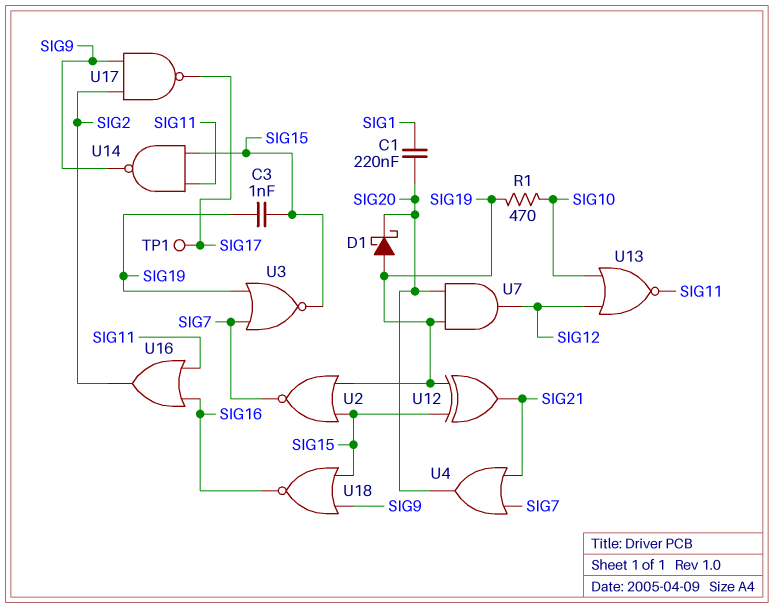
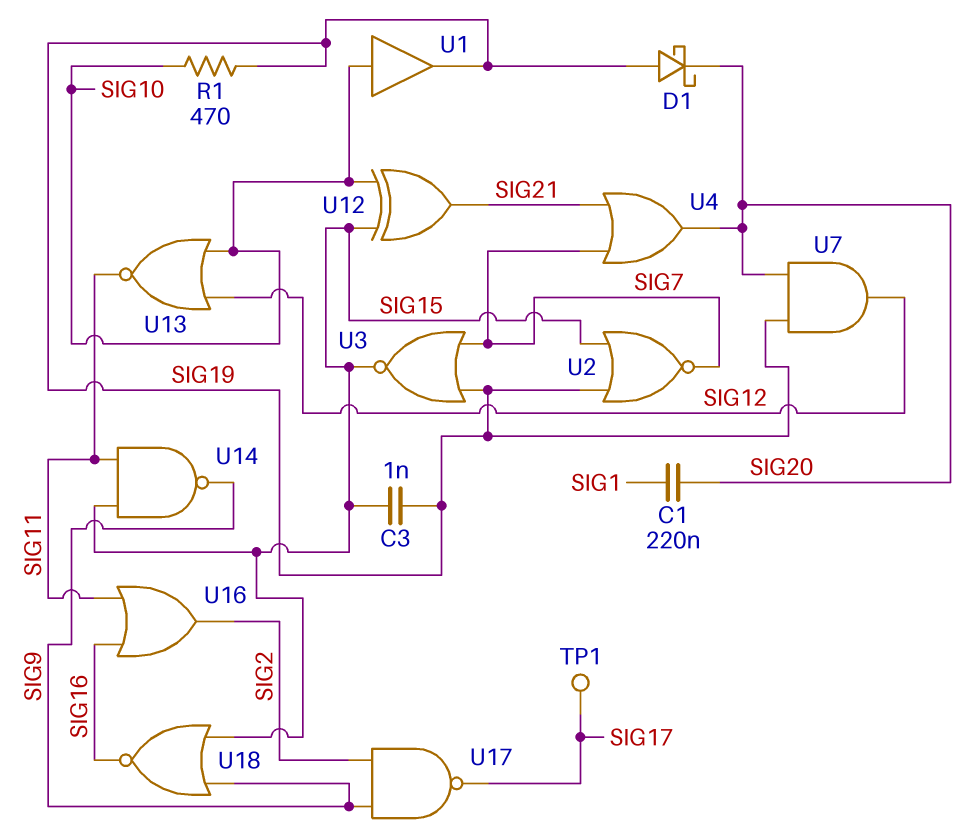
U1: none -> buffer (in SIG10, out SIG19)
U12: XOR (in SIG15, in SIG19, out SIG21) -> XOR (in SIG10, in SIG15, out SIG21)

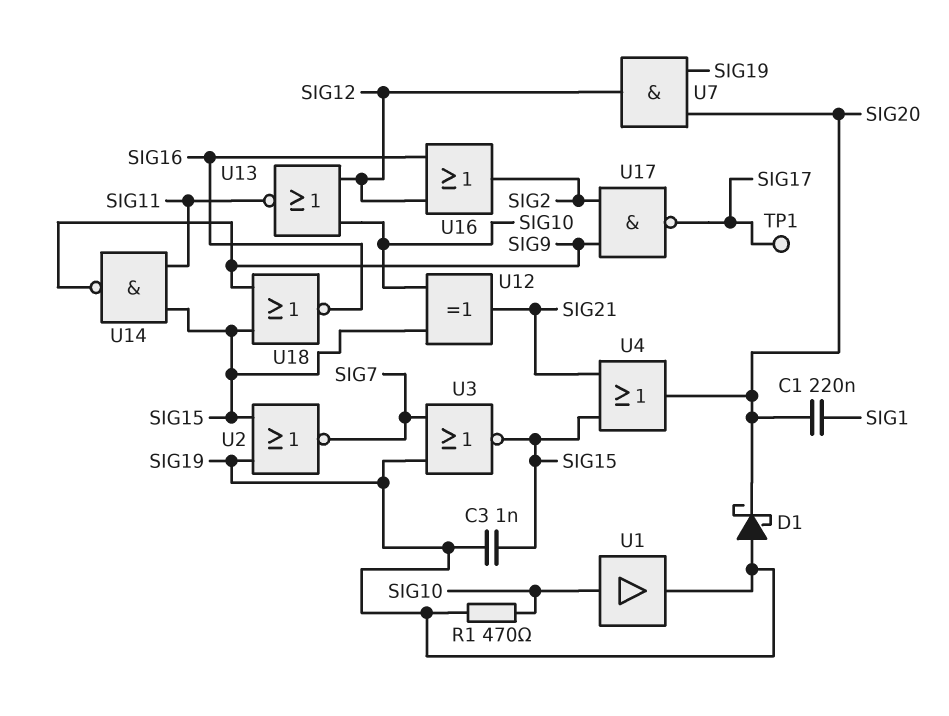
U4: OR (in SIG7, in SIG21, out SIG20) -> OR (in SIG15, in SIG21, out SIG20)
U16: OR (in SIG11, in SIG16, out SIG2) -> OR (in SIG12, in SIG16, out SIG2)

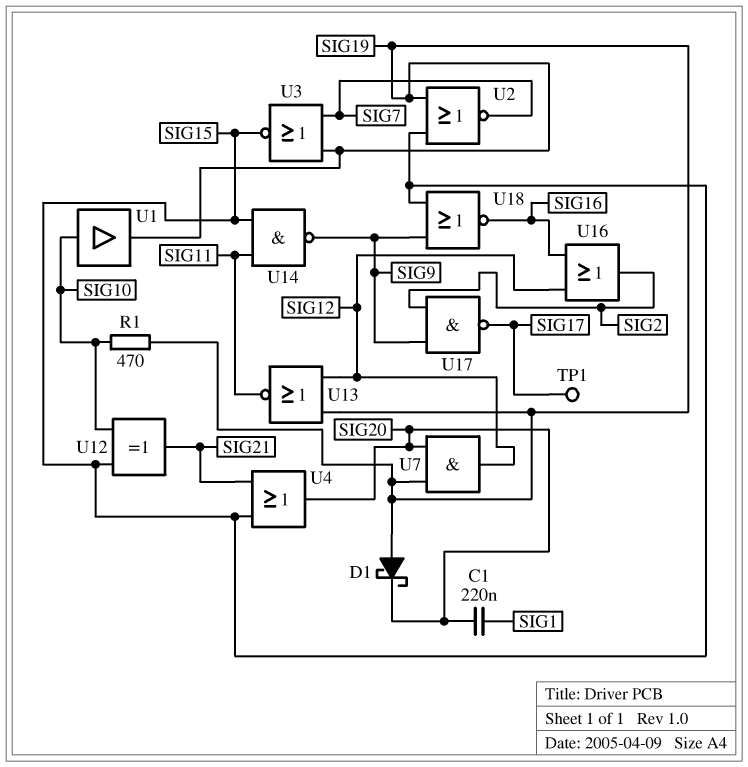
C3: 1nF (SIG15, SIG19) -> none
U13: NOR (in SIG10, in SIG12, out SIG11) -> NOR (in SIG12, in SIG19, out SIG11)

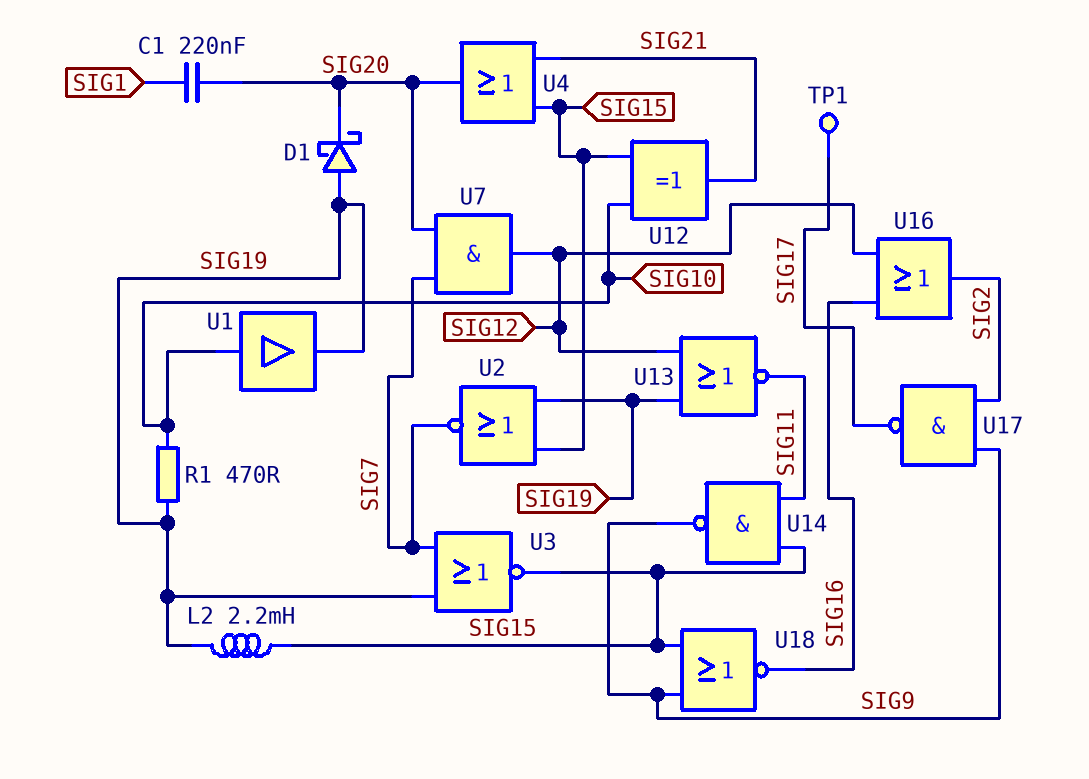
L2: none -> 2.2mH (SIG15, SIG19)
U7: AND (in SIG19, in SIG20, out SIG12) -> AND (in SIG7, in SIG20, out SIG12)

